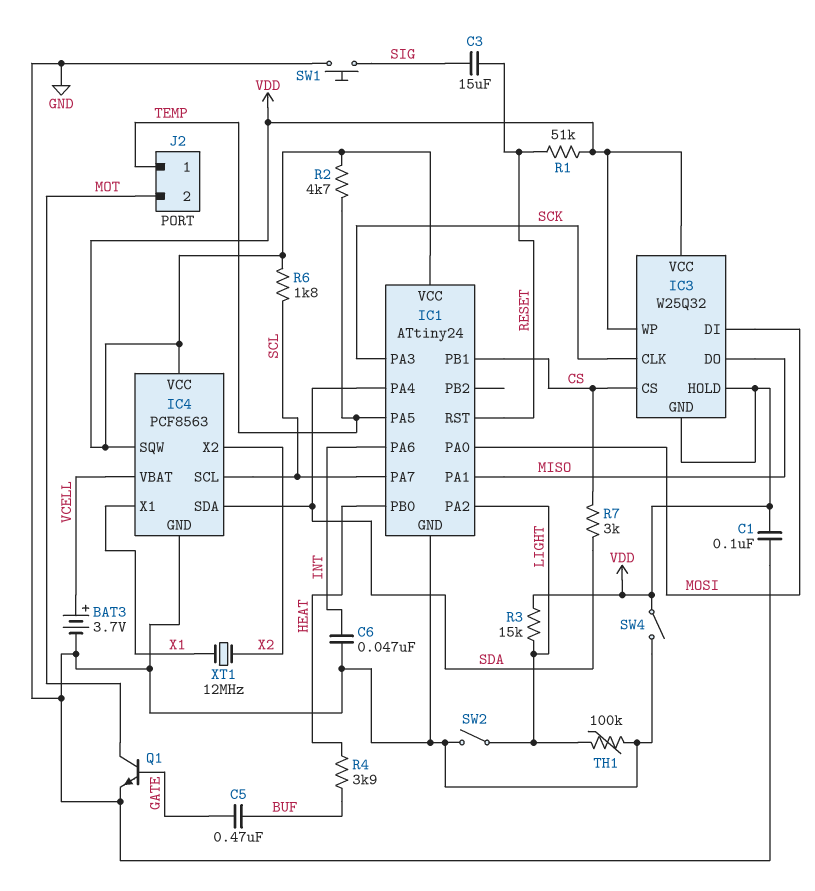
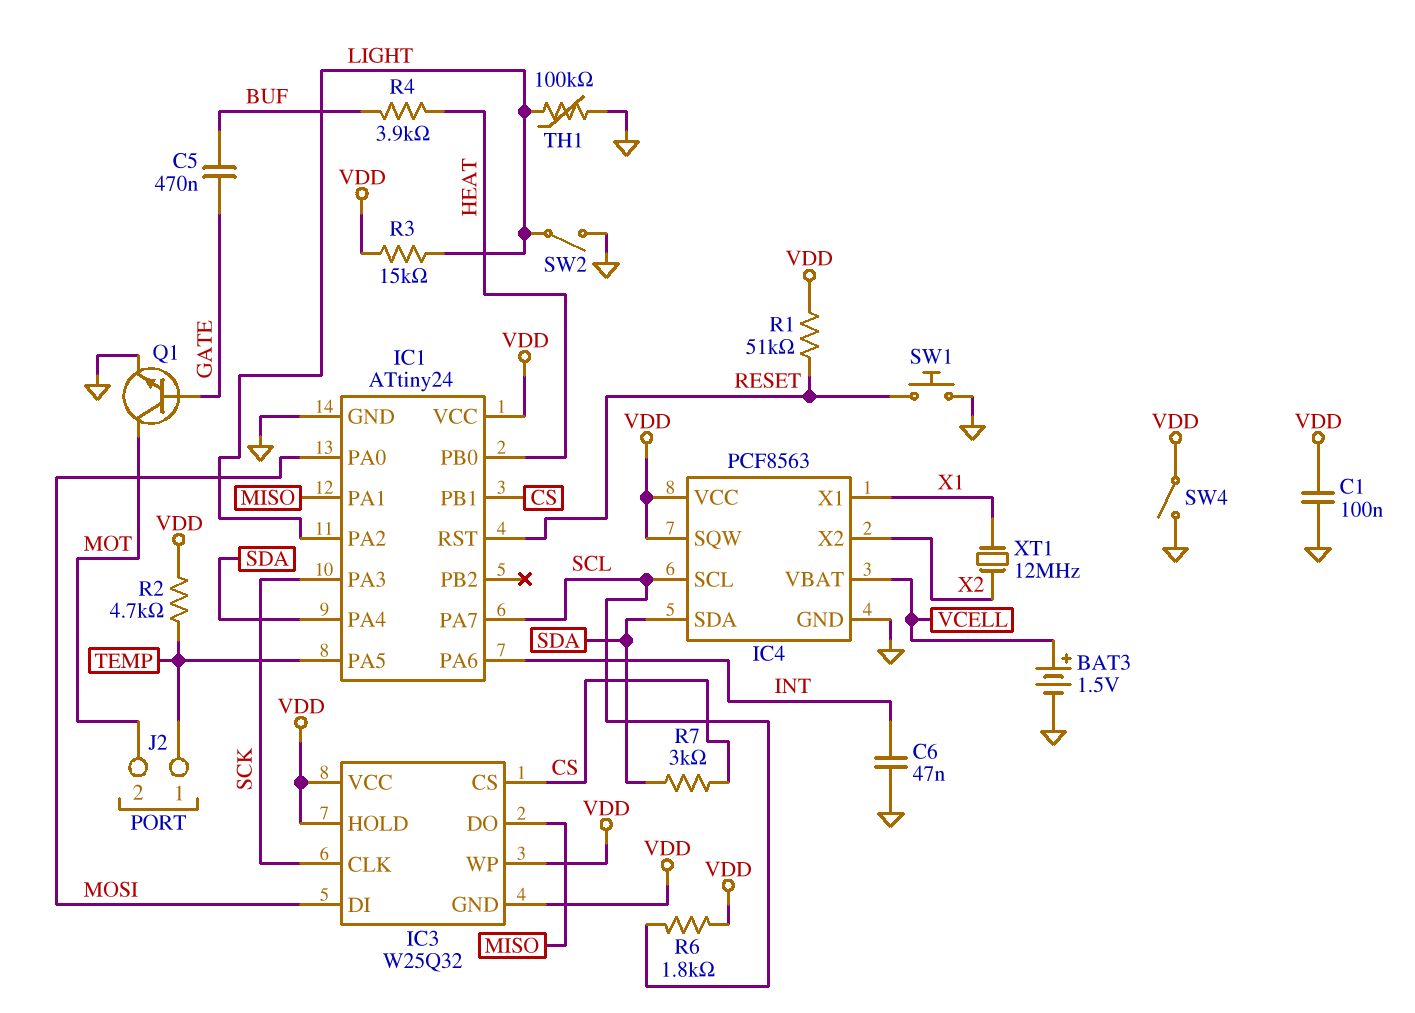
BAT3: 3.7V (plus VCELL, minus GND) -> 1.5V (plus VCELL, minus GND)
C3: 15uF (RESET, SIG) -> none
SW1: button (GND, SIG) -> button (GND, RESET)

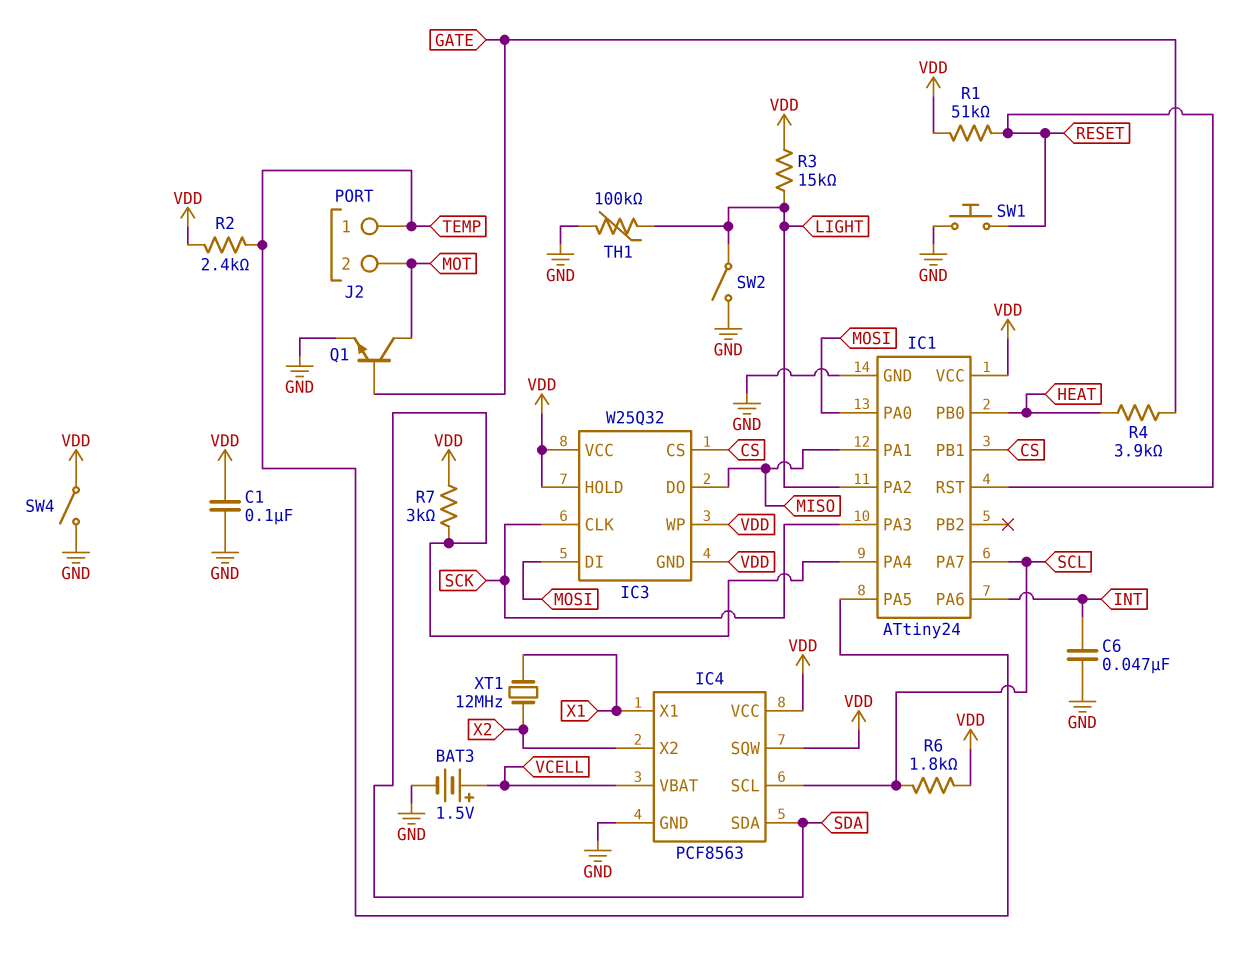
C5: 470nF (BUF, GATE) -> none
R2: 4.7k (TEMP, VDD) -> 2.4k (TEMP, VDD)
R4: 3.9k (BUF, HEAT) -> 3.9k (GATE, HEAT)
R7: 3k (CS, SDA) -> 3k (SDA, VDD)

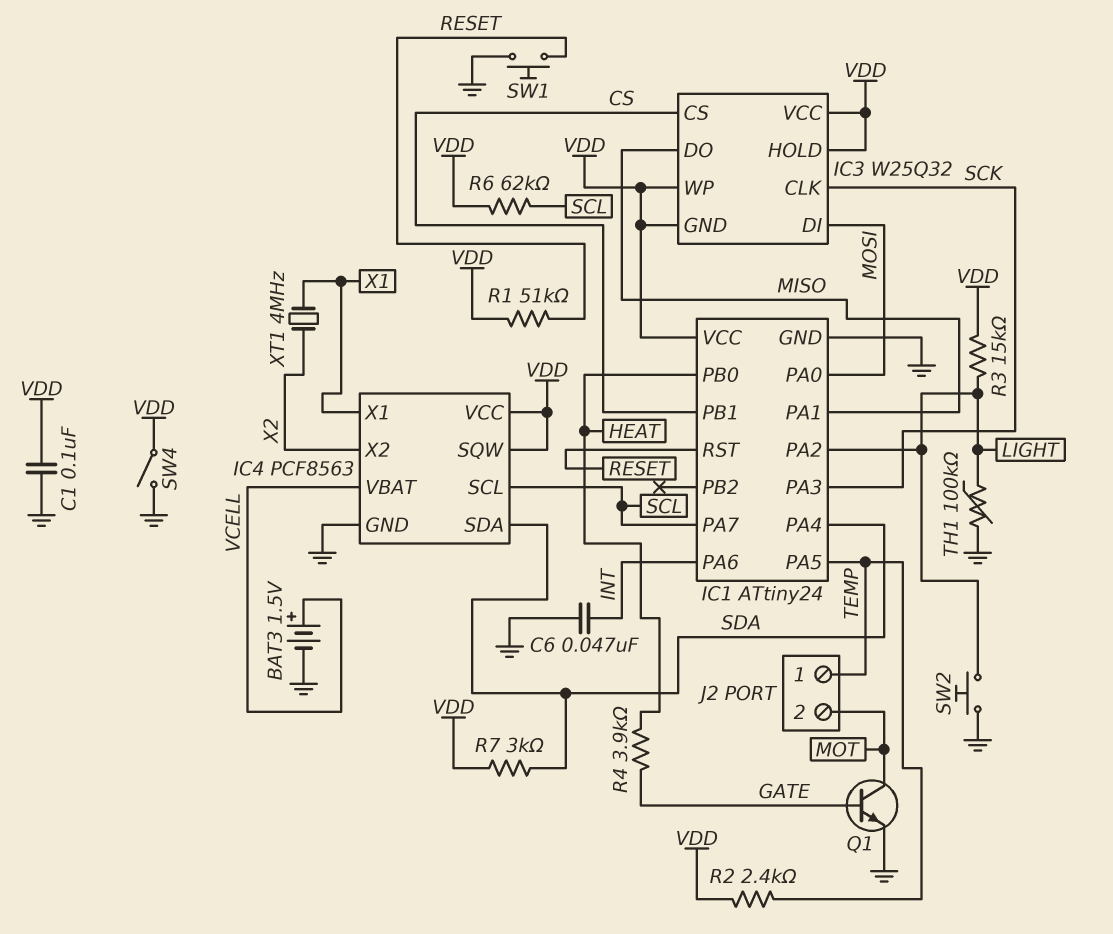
R6: 1.8k (SCL, VDD) -> 62k (SCL, VDD)
SW2: switch (GND, LIGHT) -> button (GND, LIGHT)
XT1: 12MHz (X1, X2) -> 4MHz (X1, X2)

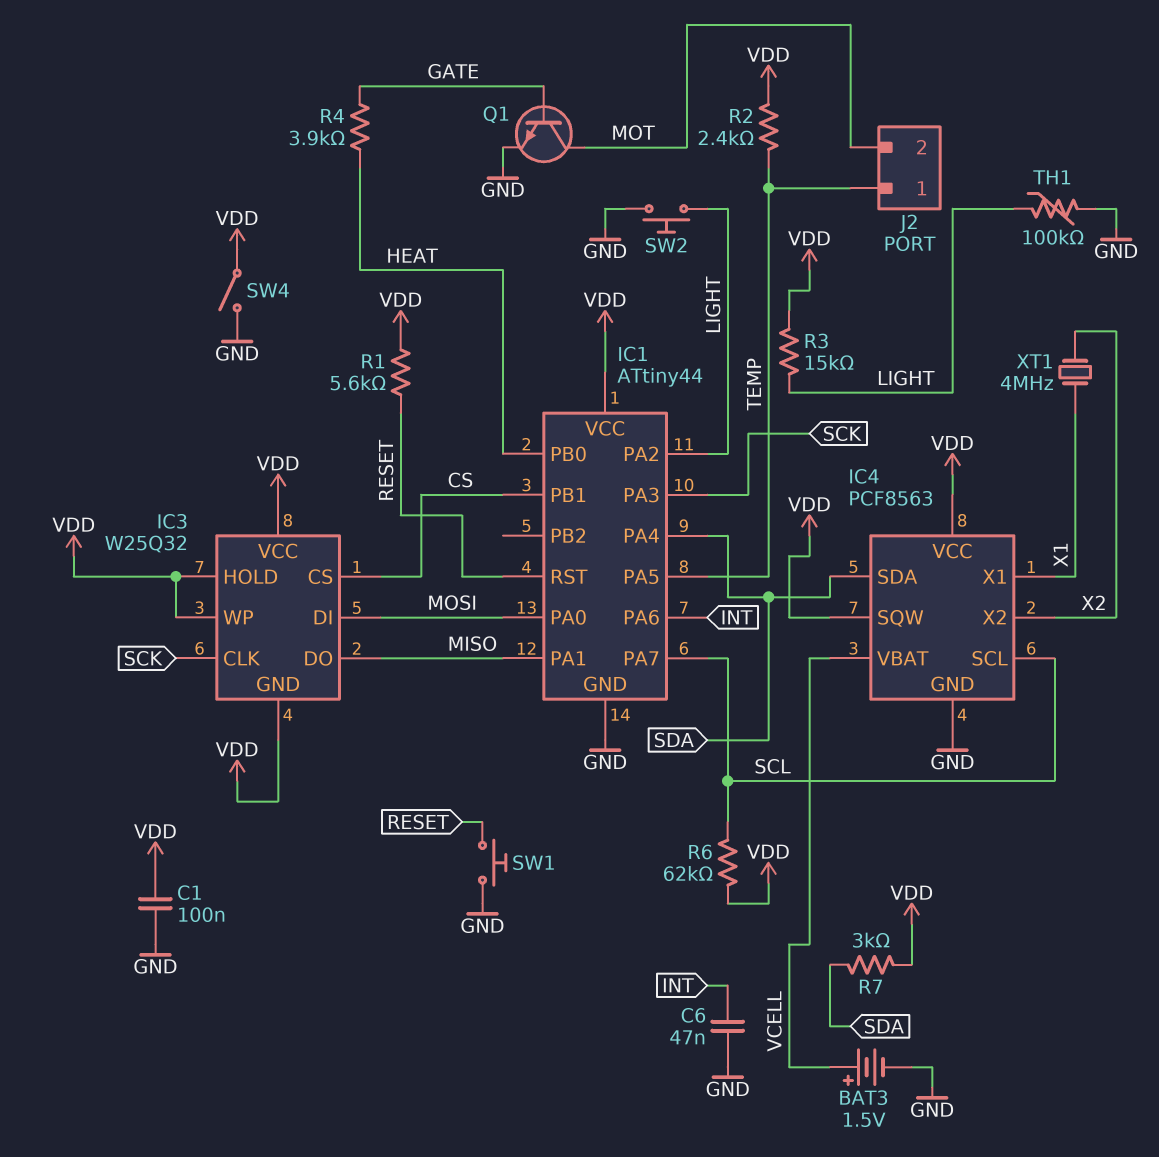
IC1: ATtiny24 -> ATtiny44
R1: 51k (RESET, VDD) -> 5.6k (RESET, VDD)

